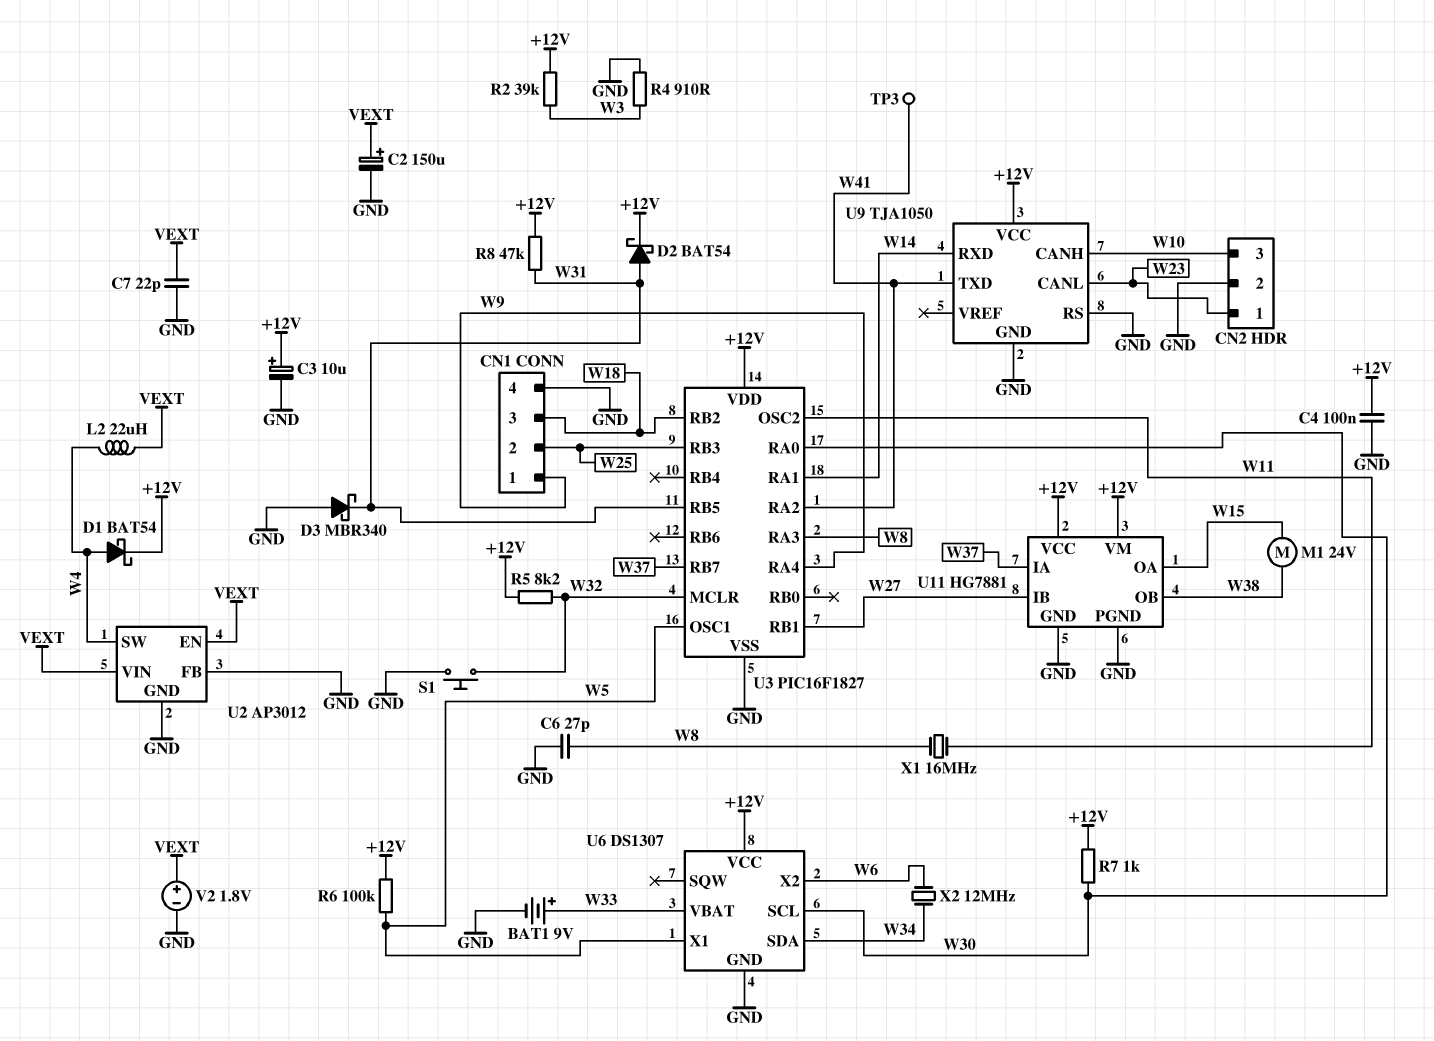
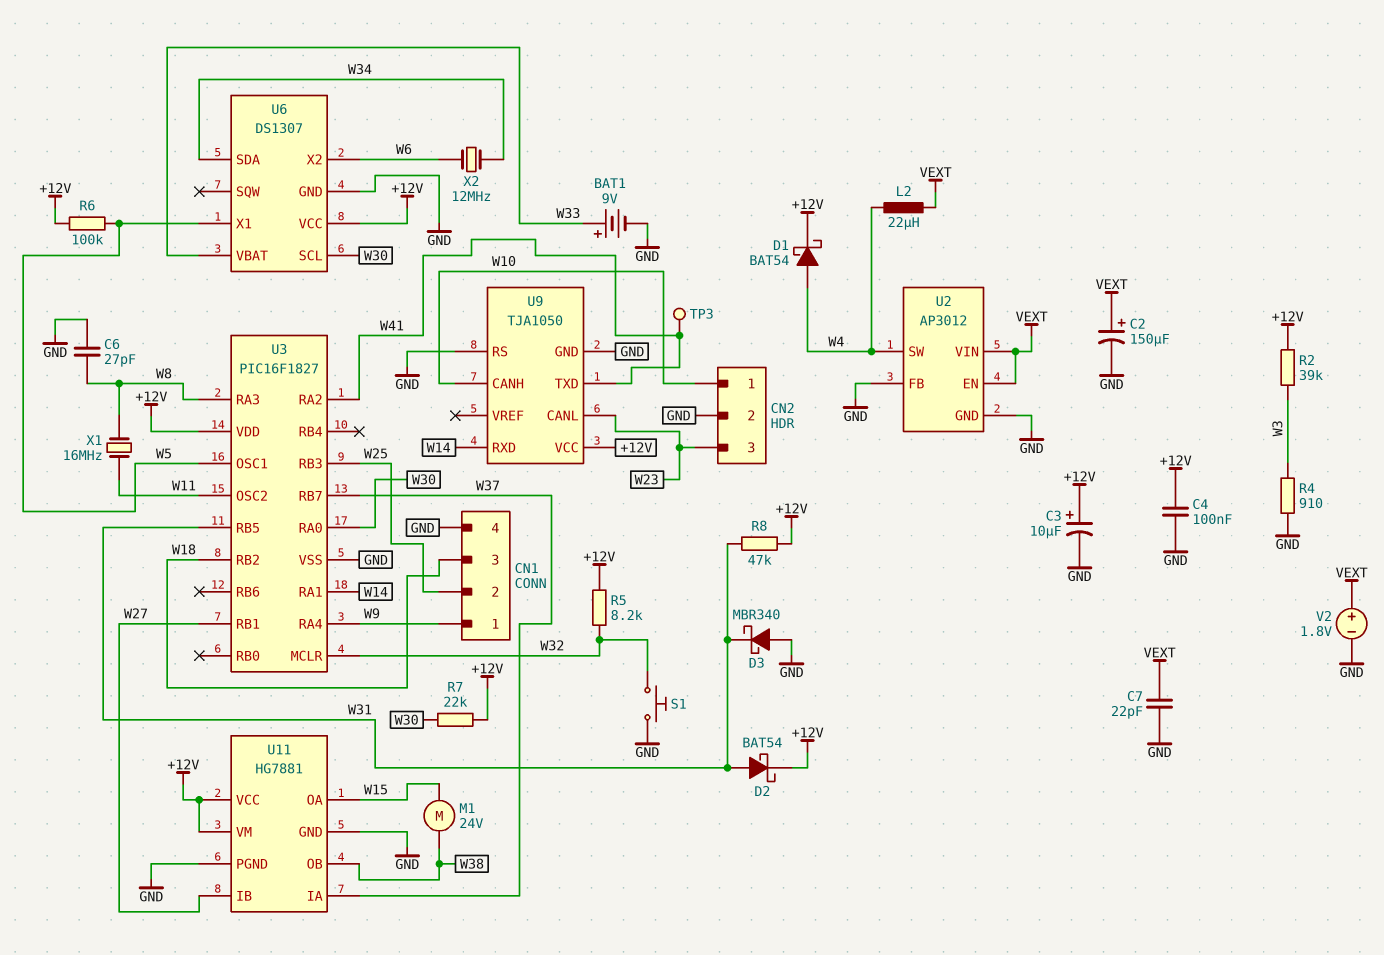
CN2 pin 1: W23 -> W10
CN2 pin 3: W10 -> W23
R7: 1k (+12V, W30) -> 22k (+12V, W30)

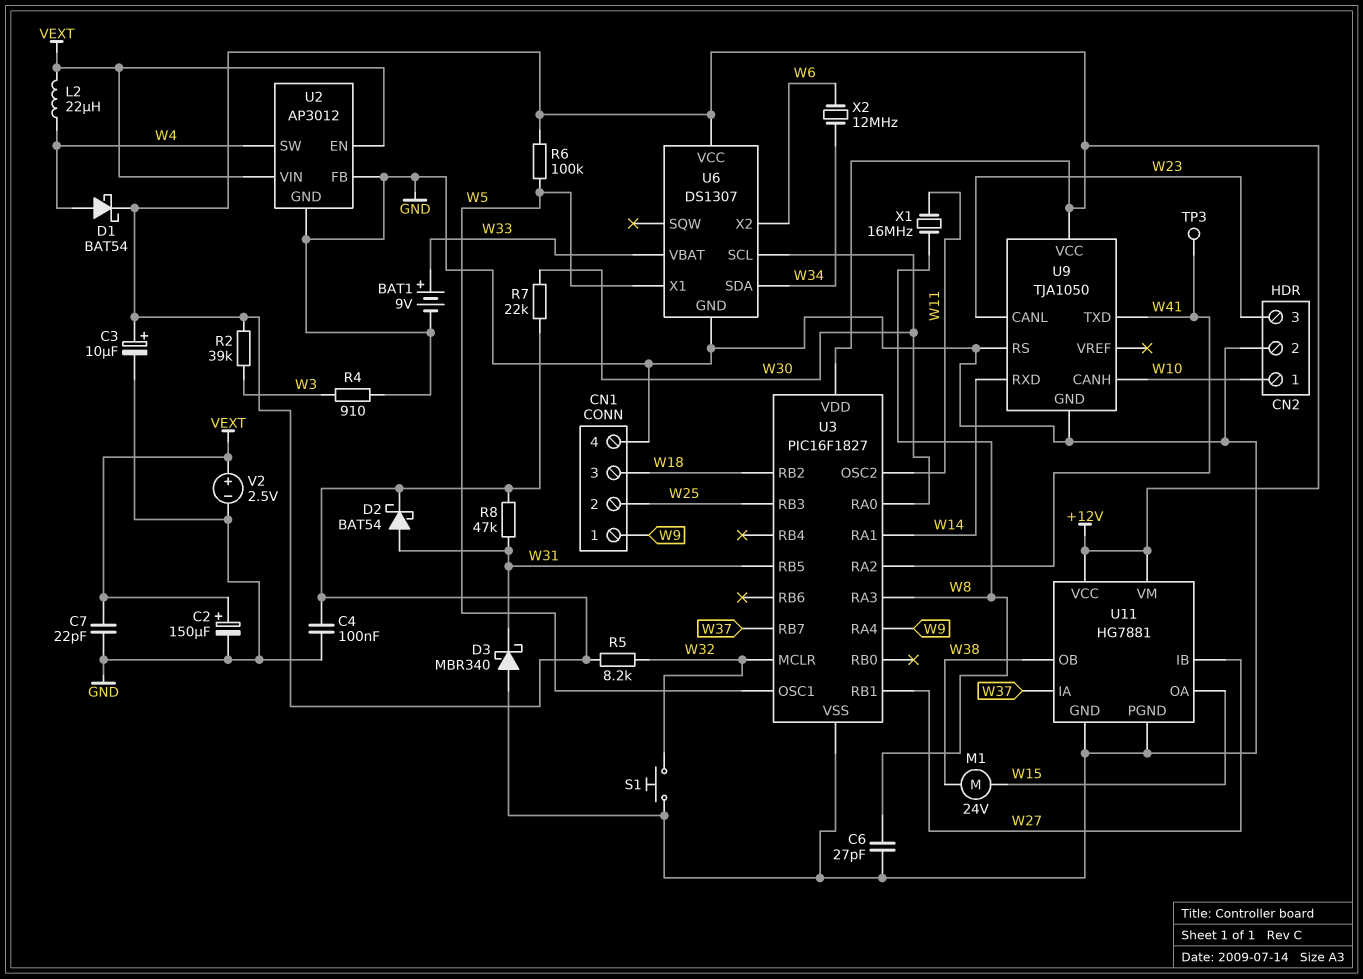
V2: 1.8V (plus VEXT, minus GND) -> 2.5V (plus VEXT, minus GND)

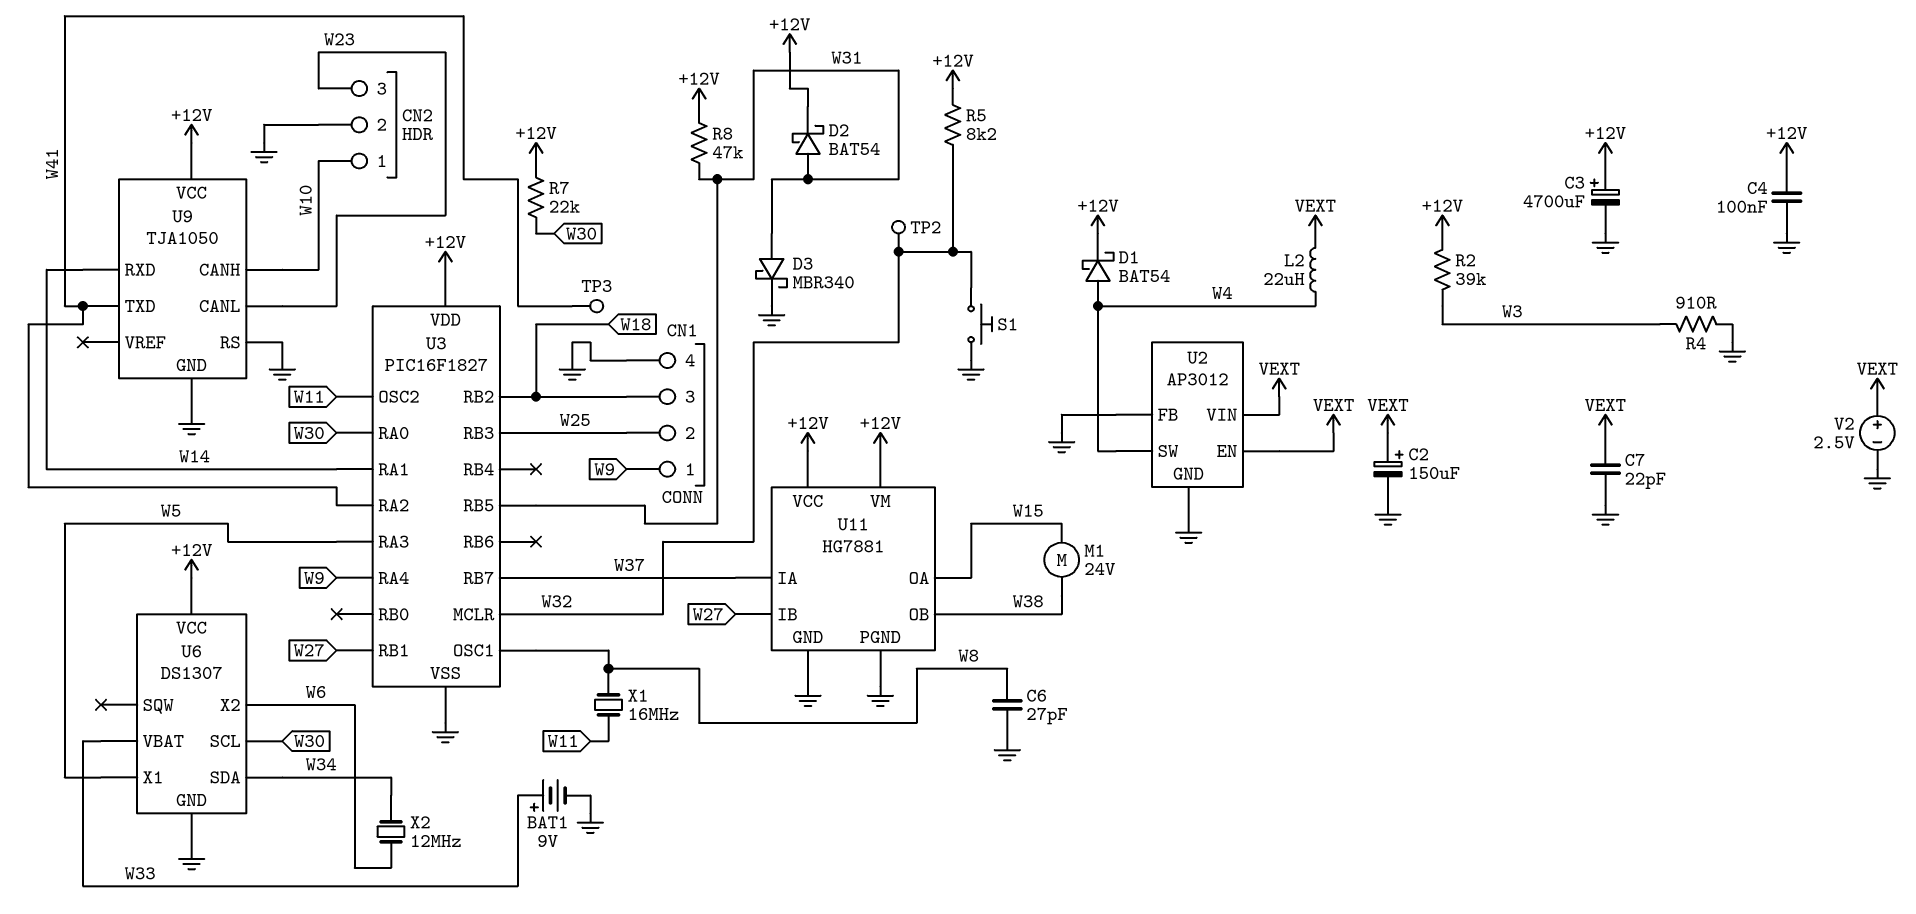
C3: 10uF (plus +12V, minus GND) -> 4700uF (plus +12V, minus GND)
D3: schottky MBR340 (A GND, K W31) -> schottky MBR340 (A W31, K GND)
R6: 100k (+12V, W5) -> none
TP2: none -> test point (W32)
U3 pin OSC1: W5 -> W8
U3 pin RA3: W8 -> W5

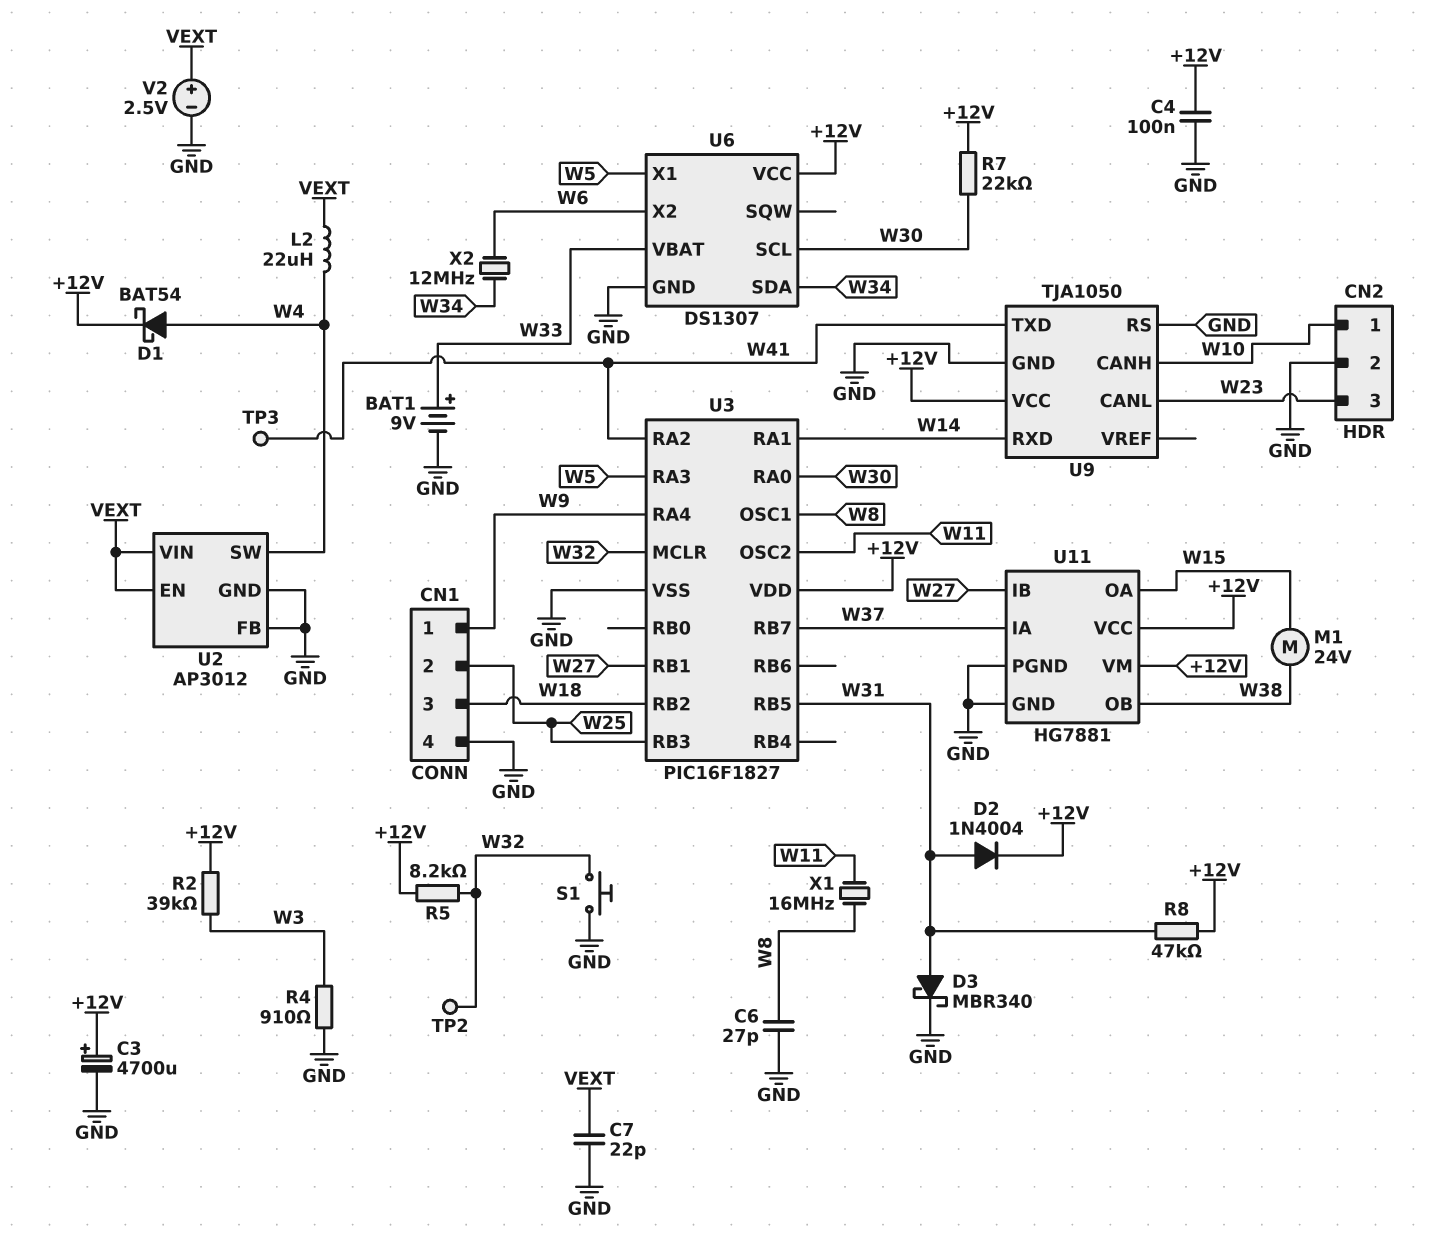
C2: 150uF (plus VEXT, minus GND) -> none
D2: schottky BAT54 (A W31, K +12V) -> diode 1N4004 (A W31, K +12V)

